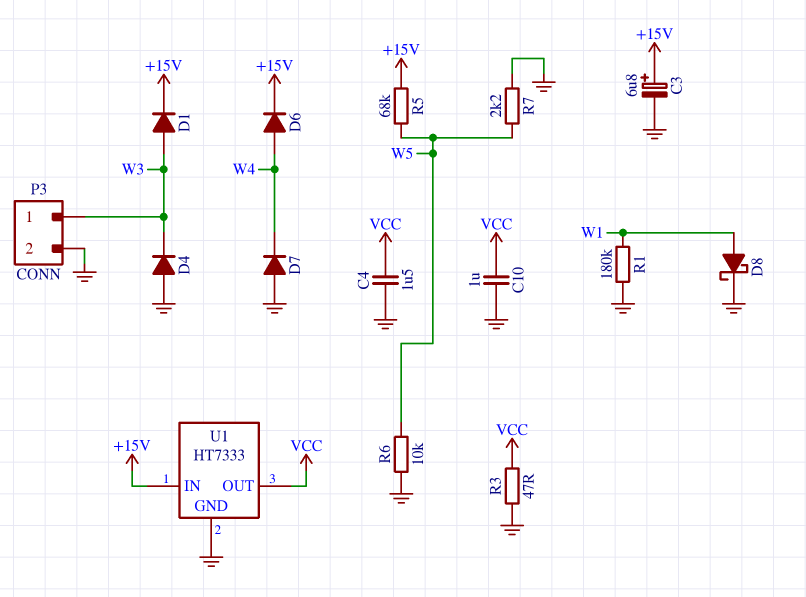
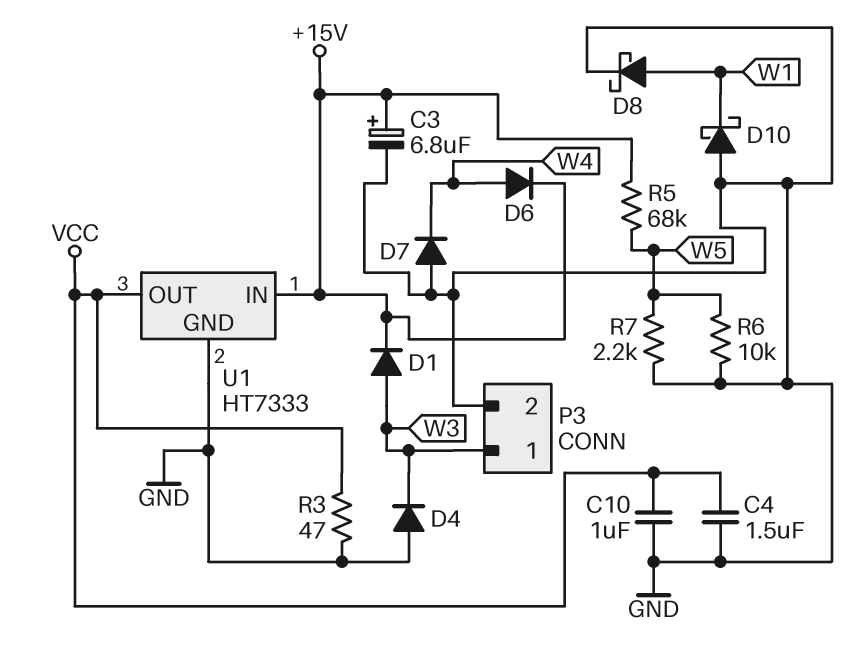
D10: none -> schottky (A GND, K W1)
R1: 180k (GND, W1) -> none

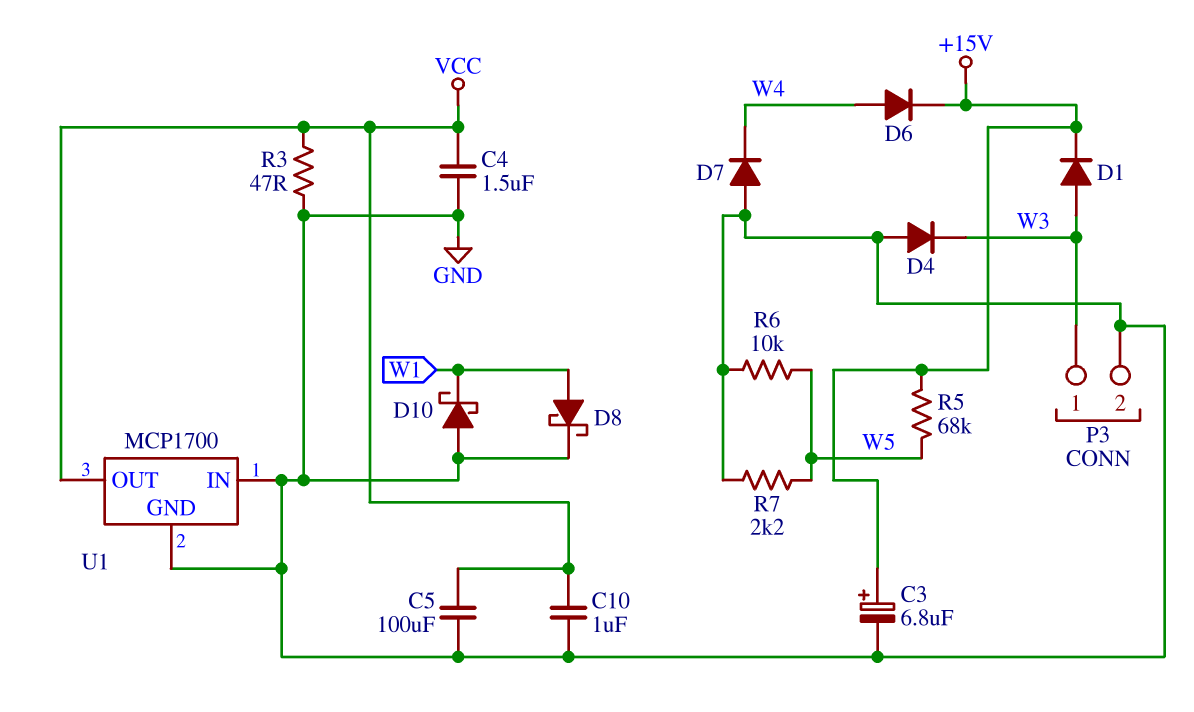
C5: none -> 100uF (GND, VCC)
U1: HT7333 -> MCP1700
U1 pin IN: +15V -> GND

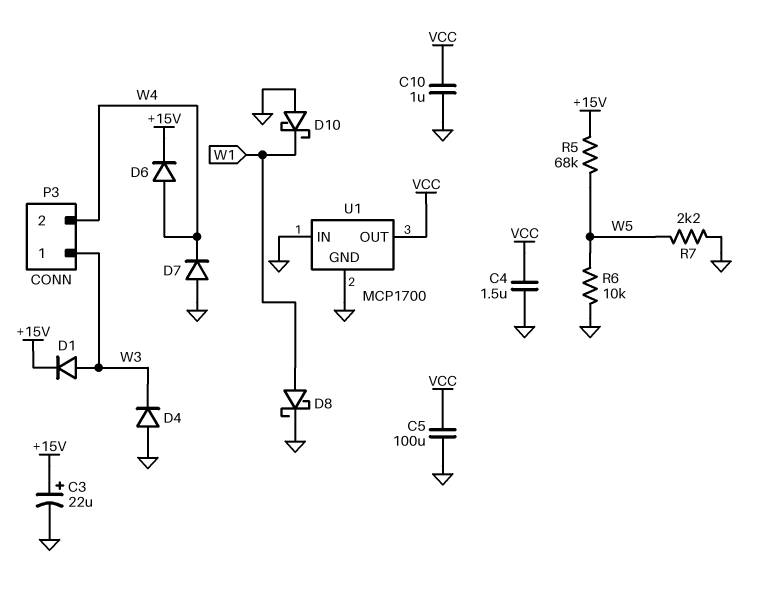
C3: 6.8uF (plus +15V, minus GND) -> 22uF (plus +15V, minus GND)
P3 pin 2: GND -> W4
R3: 47 (GND, VCC) -> none

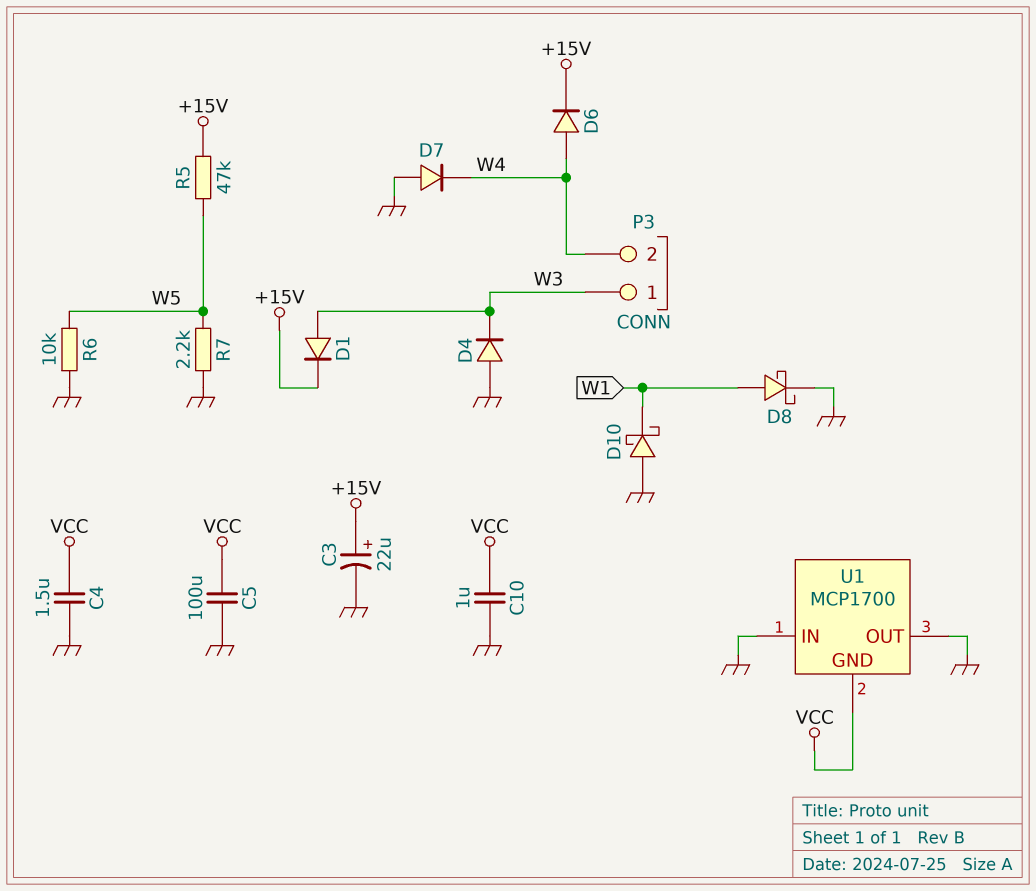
R5: 68k (+15V, W5) -> 47k (+15V, W5)
U1 pin GND: GND -> VCC
U1 pin OUT: VCC -> GND

